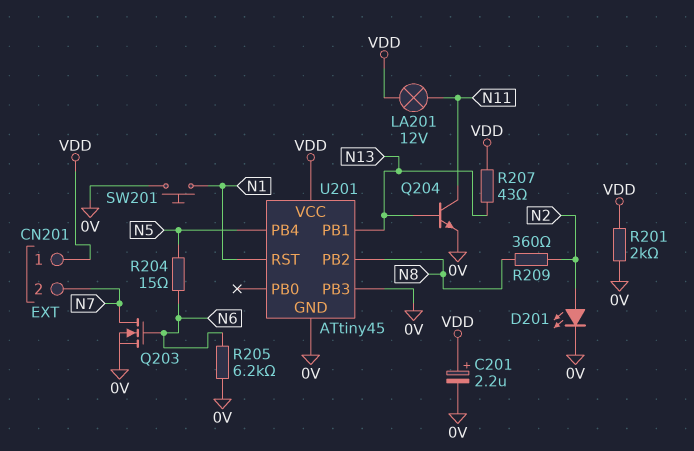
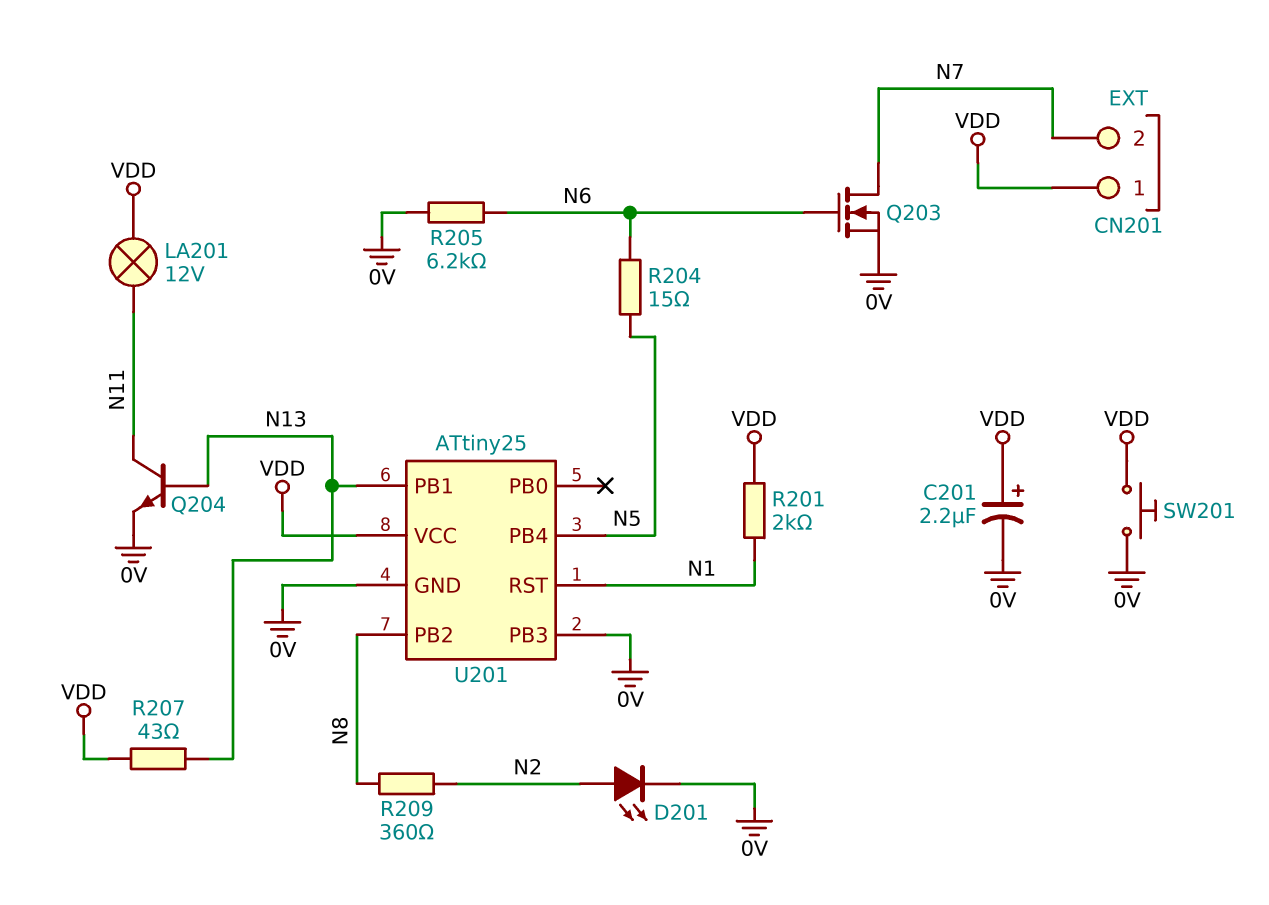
R201: 2k (0V, VDD) -> 2k (N1, VDD)
SW201: button (0V, N1) -> button (0V, VDD)
U201: ATtiny45 -> ATtiny25

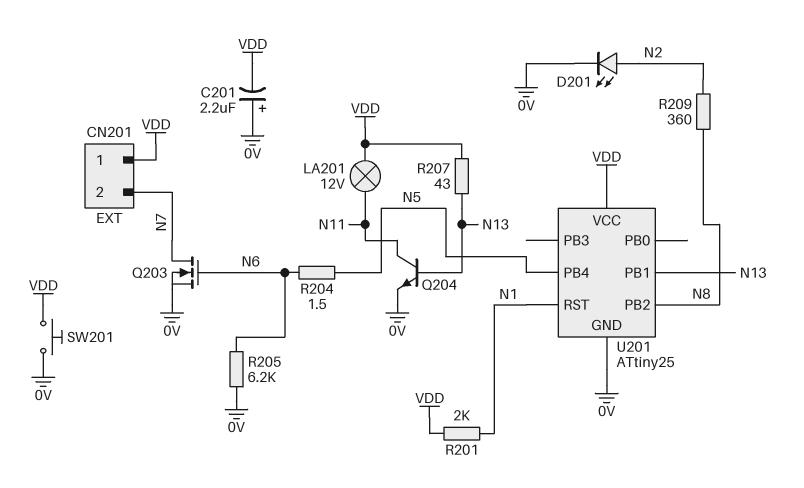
C201: 2.2uF (plus VDD, minus 0V) -> 2.2uF (plus 0V, minus VDD)
R204: 15 (N5, N6) -> 1.5 (N5, N6)
U201 pin PB3: 0V -> none

